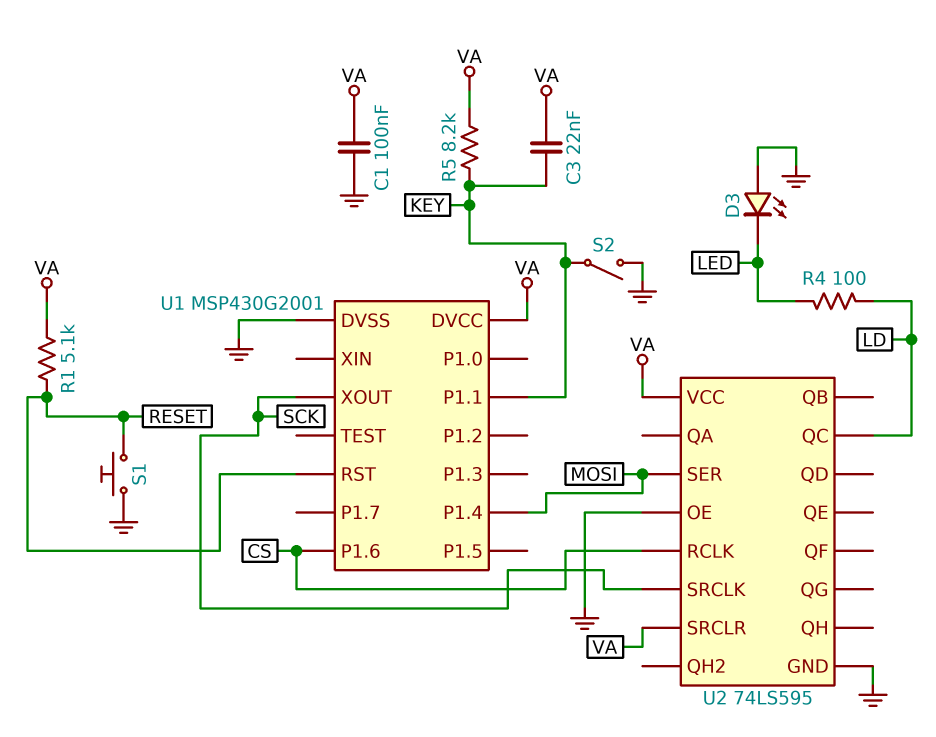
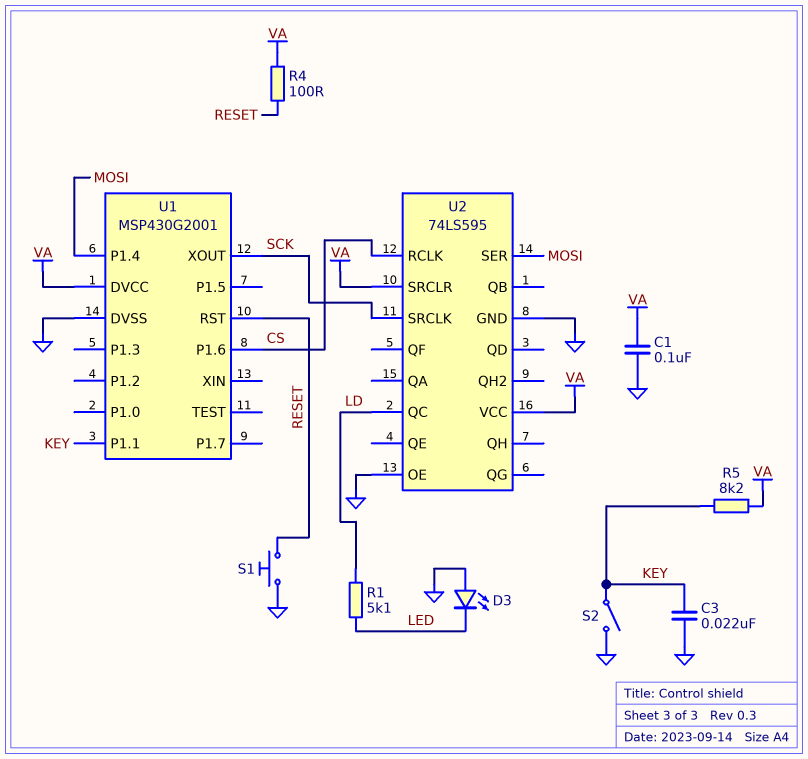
C3: 22nF (KEY, VA) -> 22nF (GND, KEY)
R1: 5.1k (RESET, VA) -> 5.1k (LD, LED)
R4: 100 (LD, LED) -> 100 (RESET, VA)

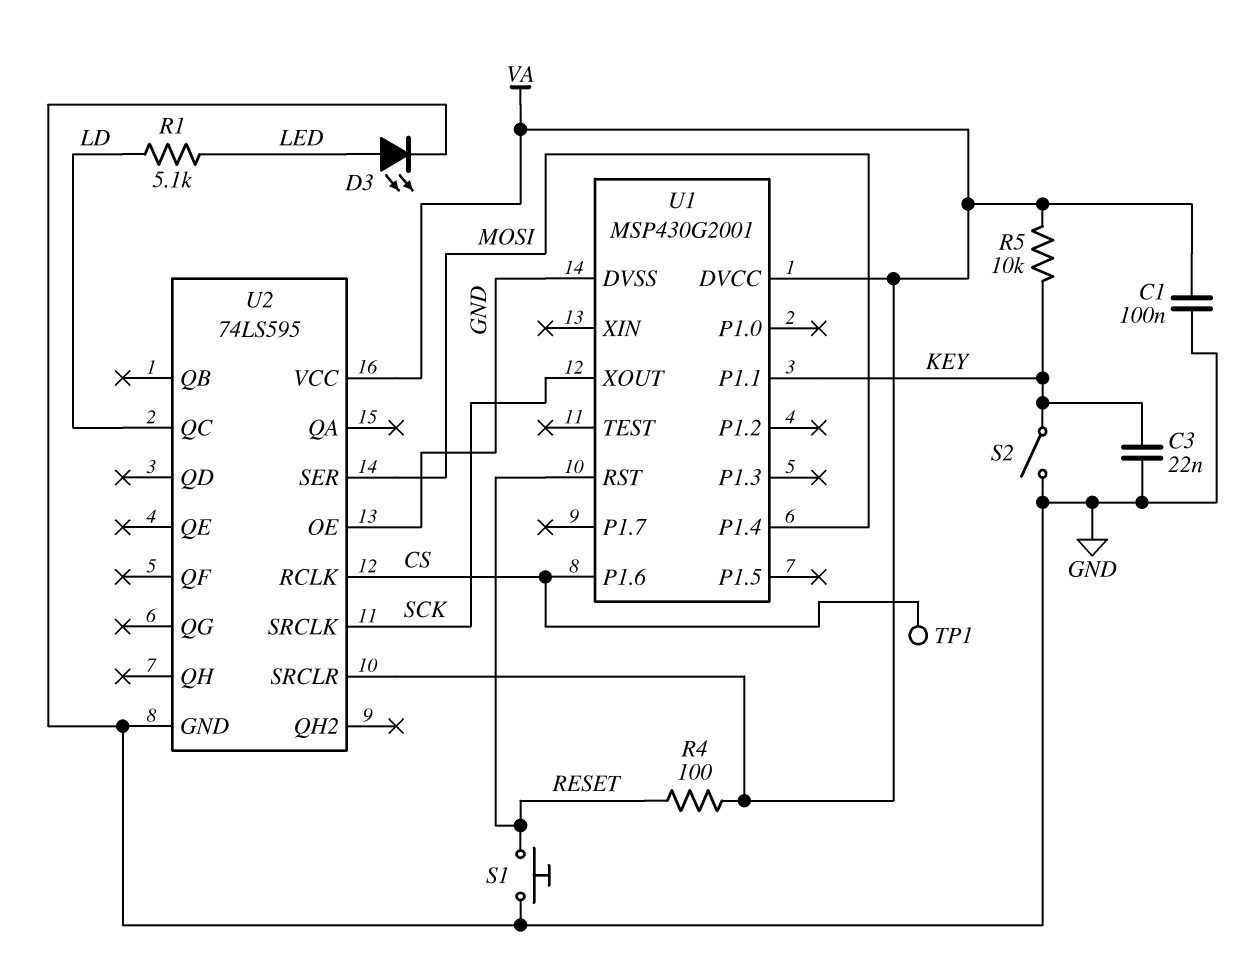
D3: LED (A GND, K LED) -> LED (A LED, K GND)
R5: 8.2k (KEY, VA) -> 10k (KEY, VA)
TP1: none -> test point (CS)

